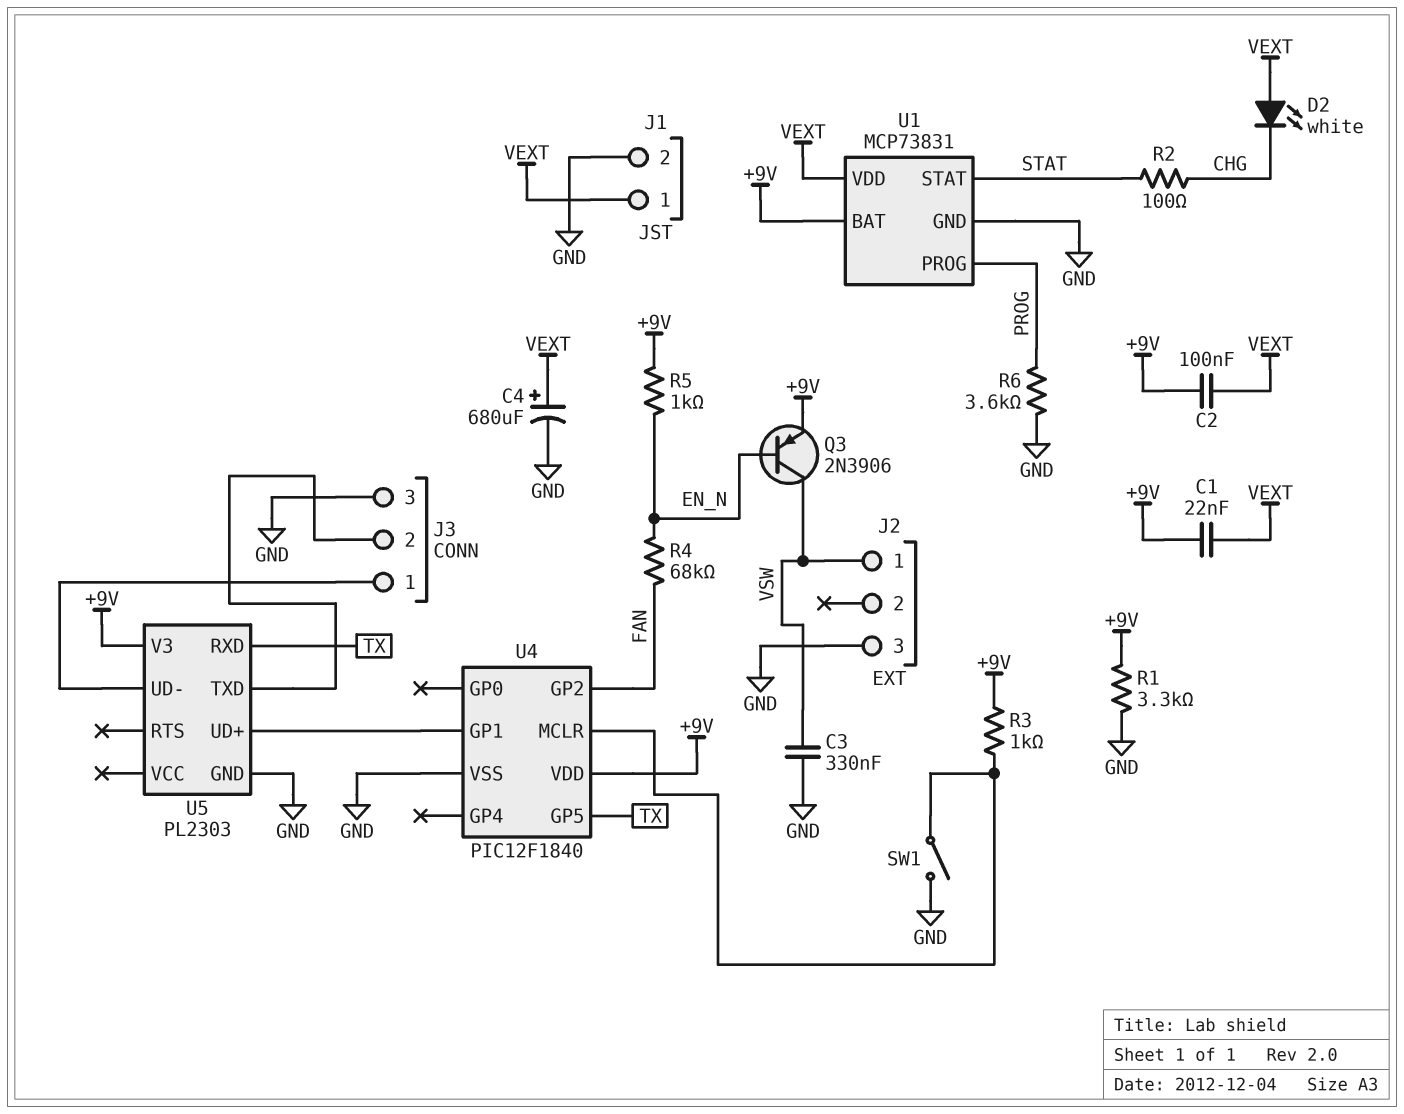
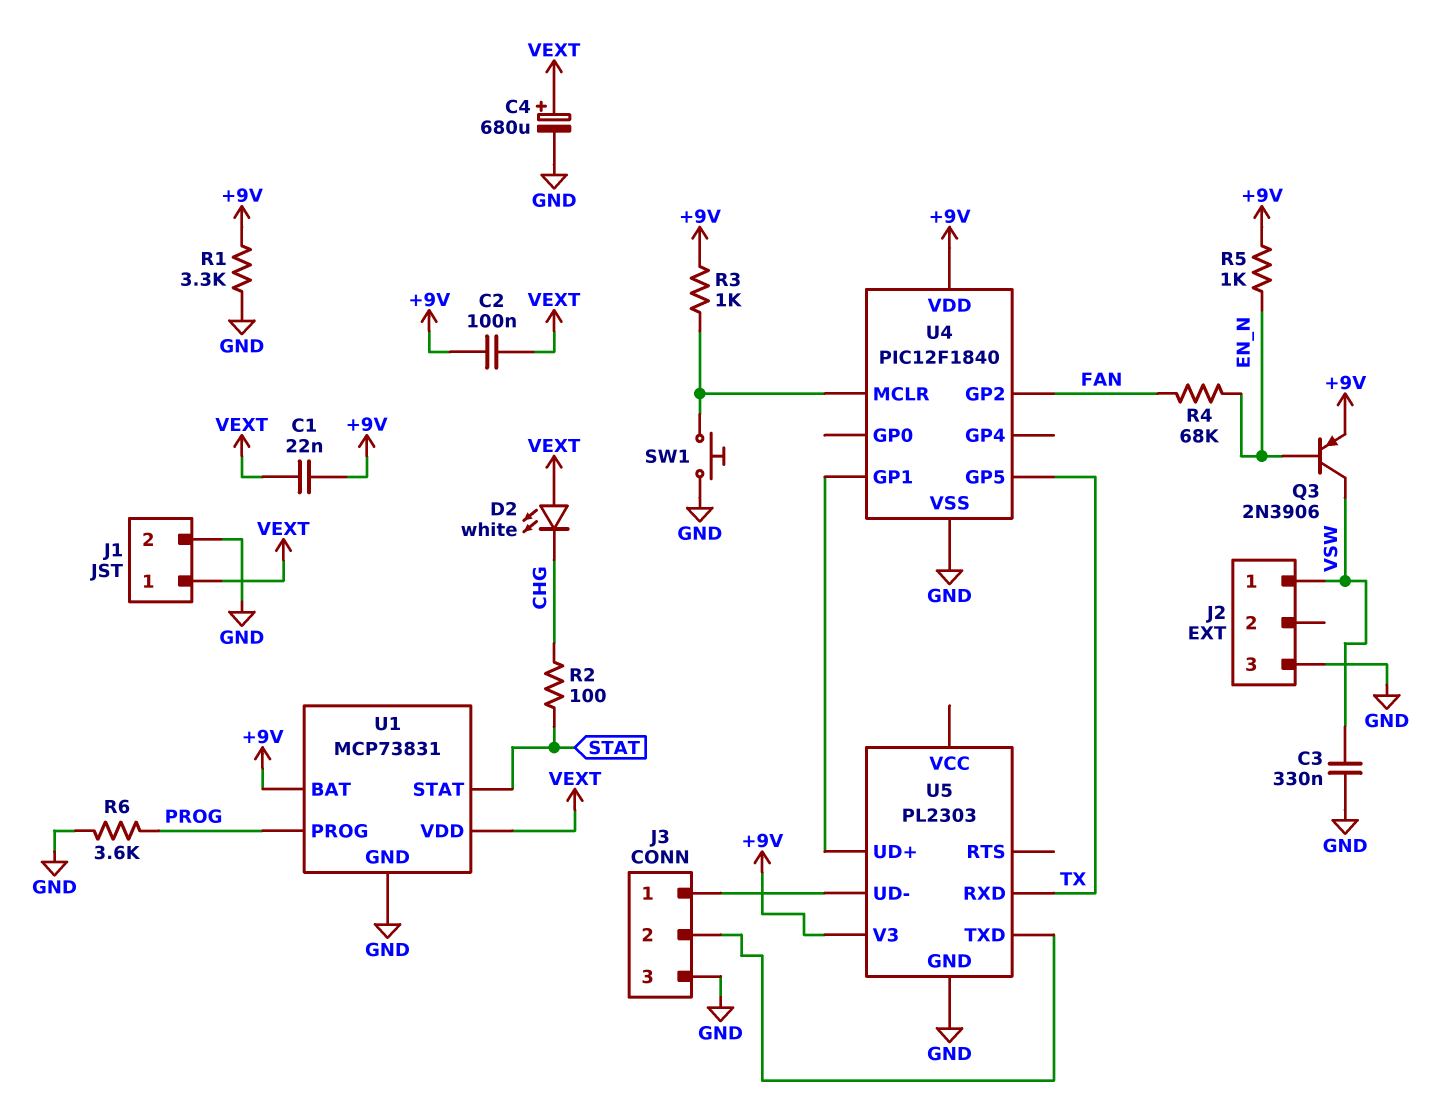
SW1: switch (GND, U4/MCLR) -> button (GND, U4/MCLR)

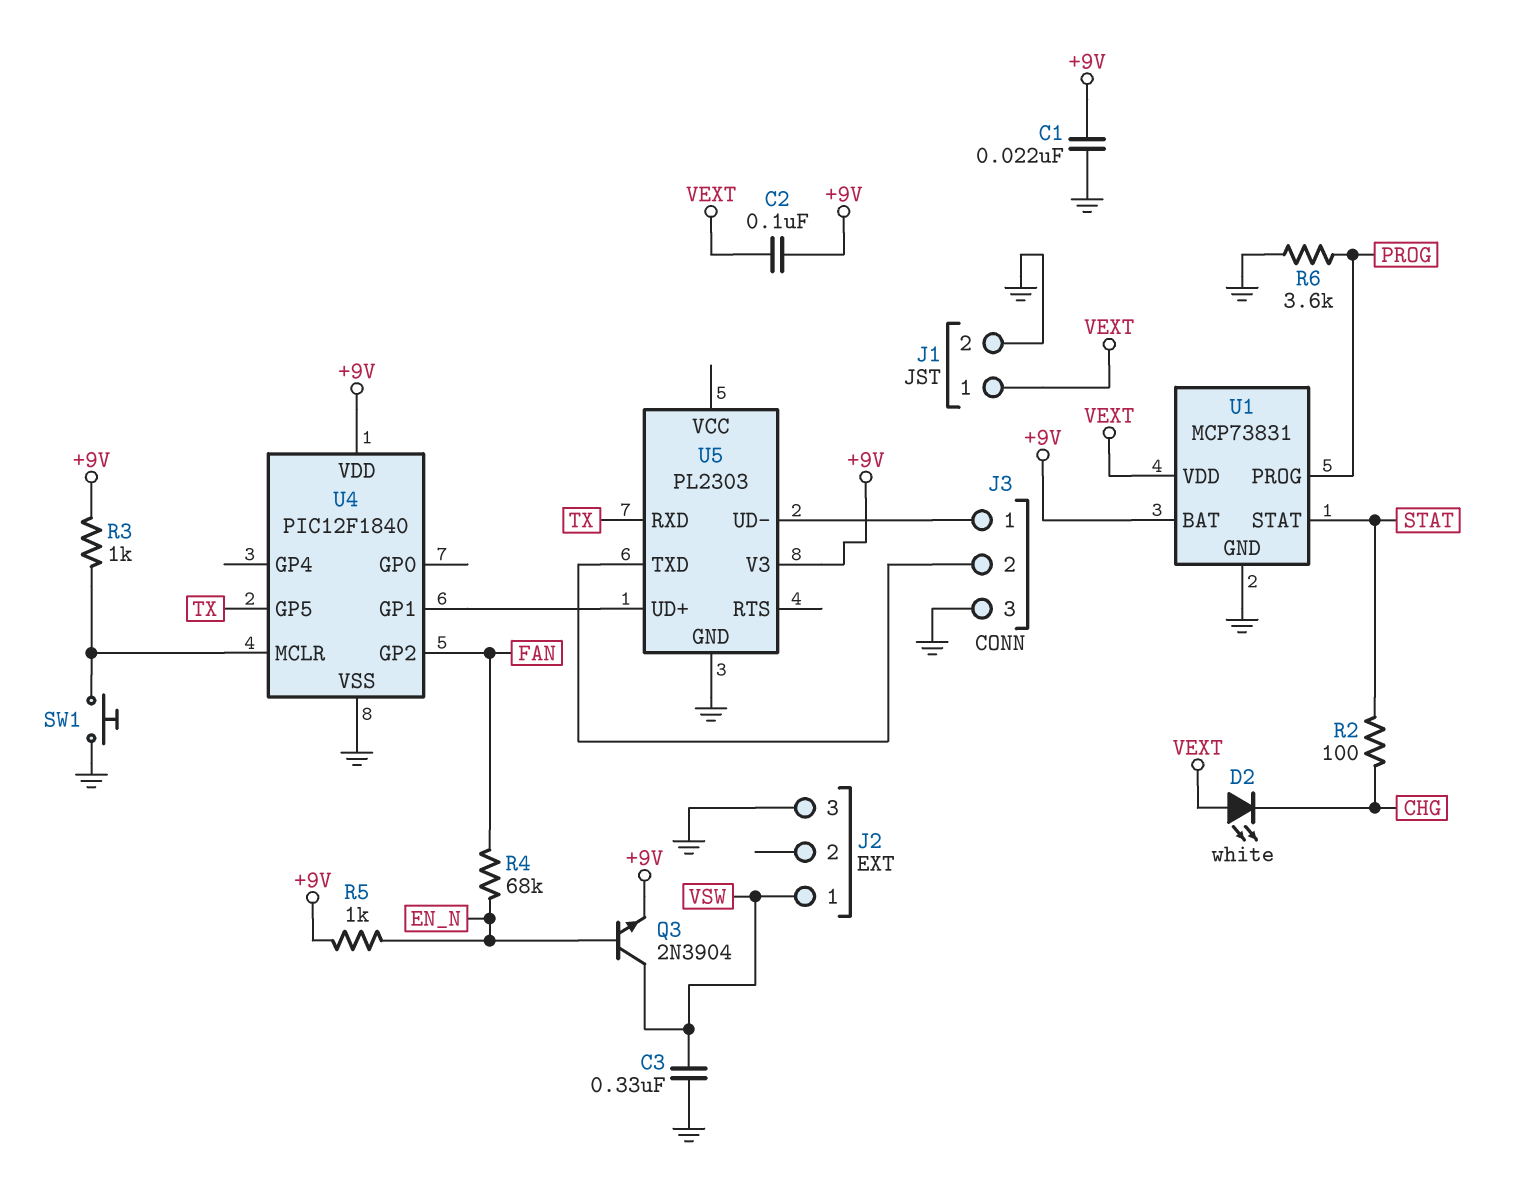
C1: 22nF (+9V, VEXT) -> 22nF (+9V, GND)
C4: 680uF (plus VEXT, minus GND) -> none
Q3: PNP 2N3906 (B EN_N, C VSW, E +9V) -> NPN 2N3904 (B EN_N, C VSW, E +9V)
R1: 3.3k (+9V, GND) -> none

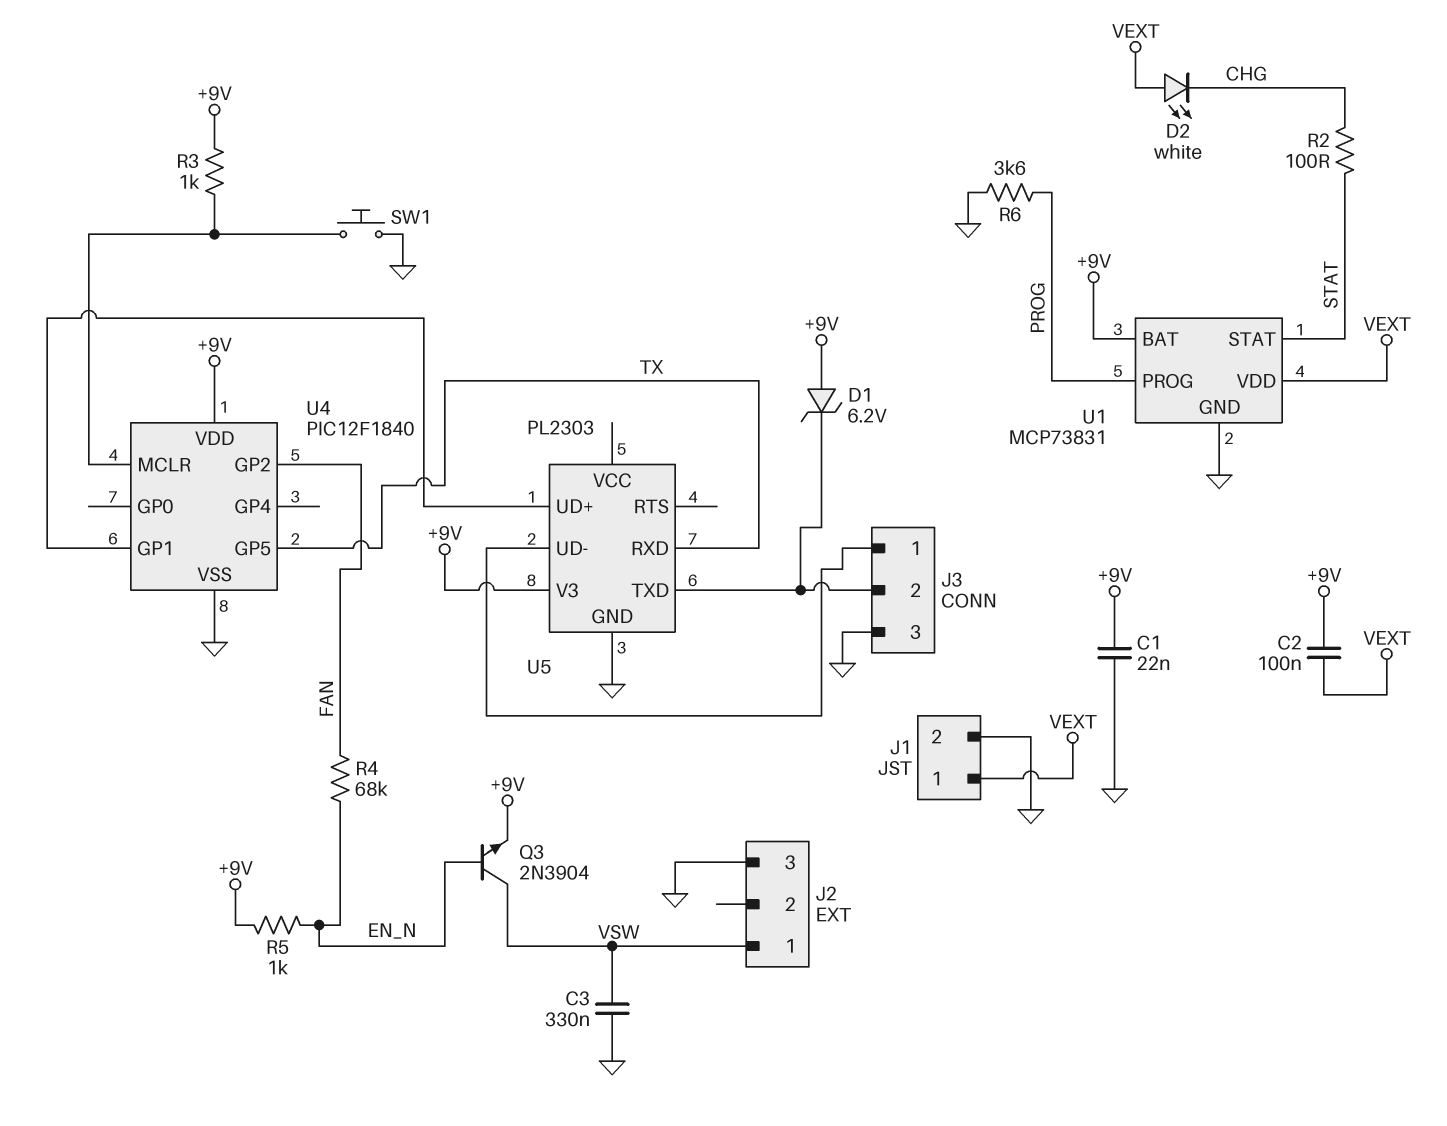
D1: none -> zener 6.2V (A +9V, K J3/2)

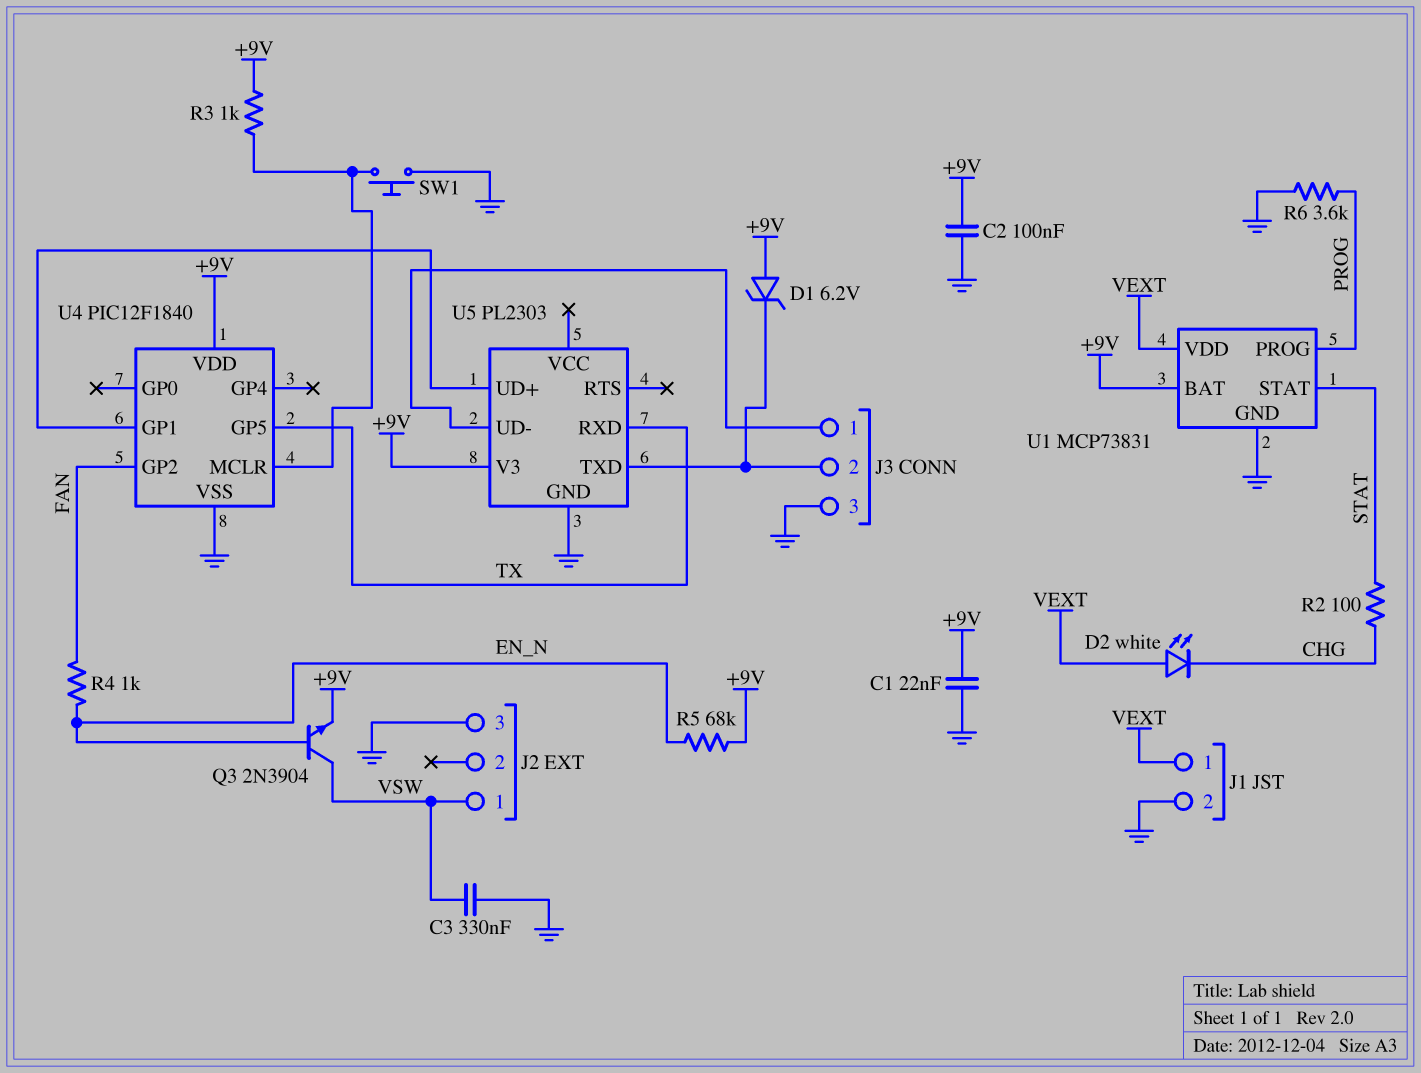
C2: 100nF (+9V, VEXT) -> 100nF (+9V, GND)
R4: 68k (EN_N, FAN) -> 1k (EN_N, FAN)
R5: 1k (+9V, EN_N) -> 68k (+9V, EN_N)

